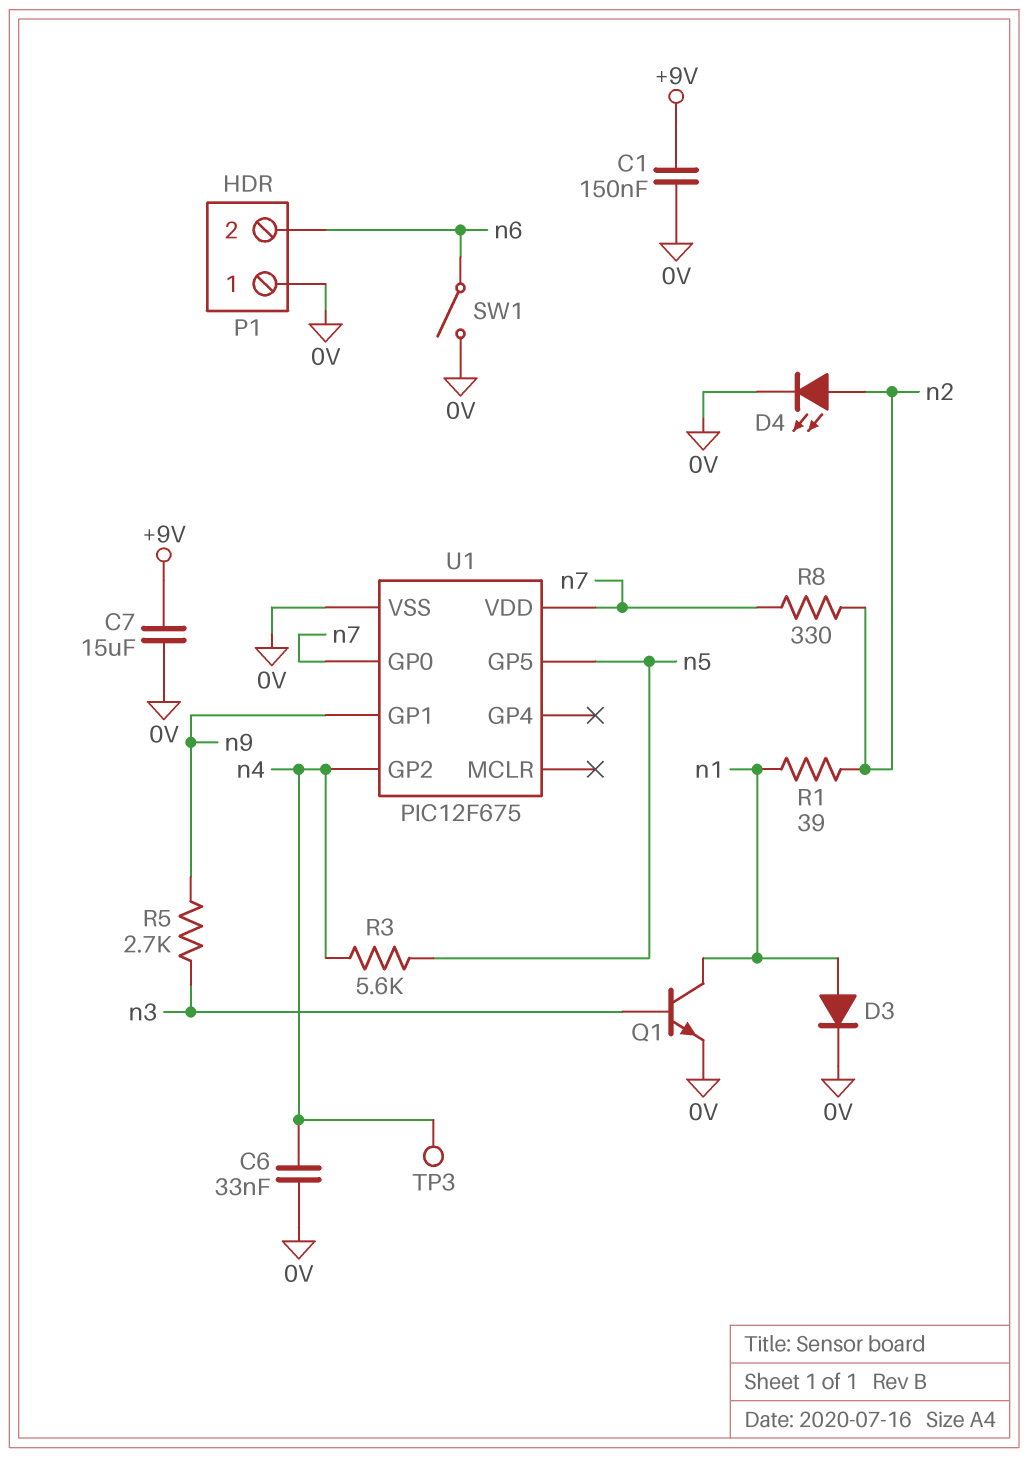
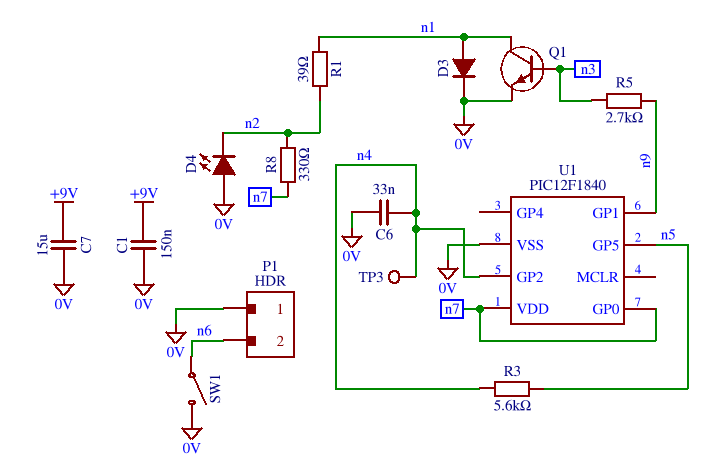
D4: LED (A n2, K 0V) -> LED (A 0V, K n2)
U1: PIC12F675 -> PIC12F1840

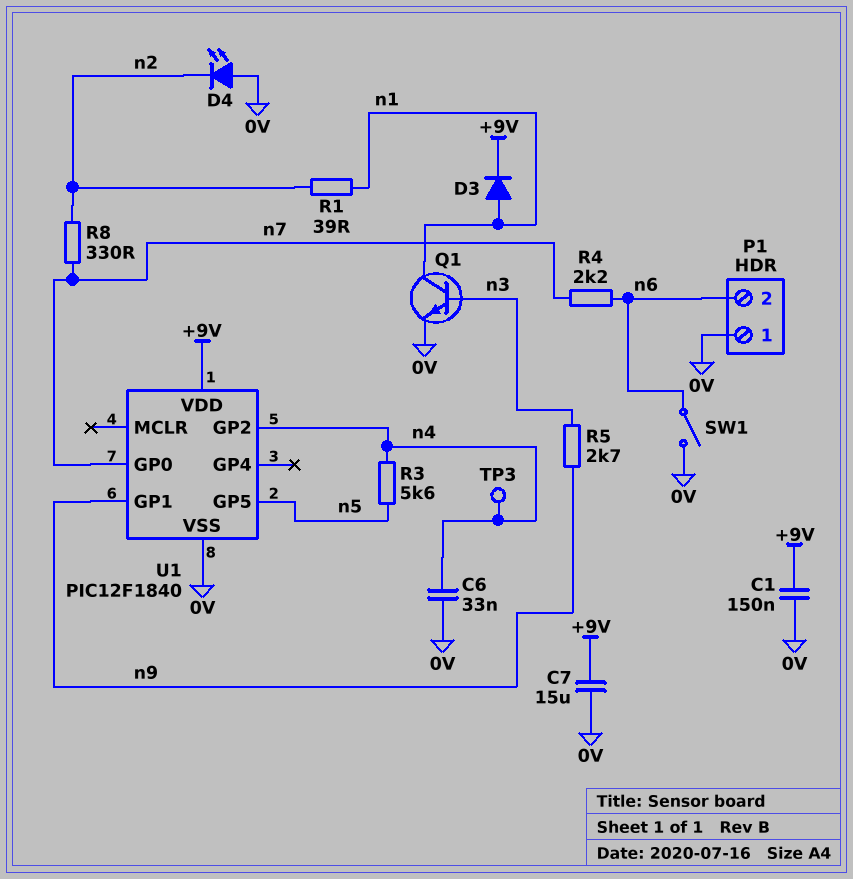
D3: diode (A n1, K 0V) -> diode (A n1, K +9V)
R4: none -> 2.2k (n6, n7)
U1 pin VDD: n7 -> +9V

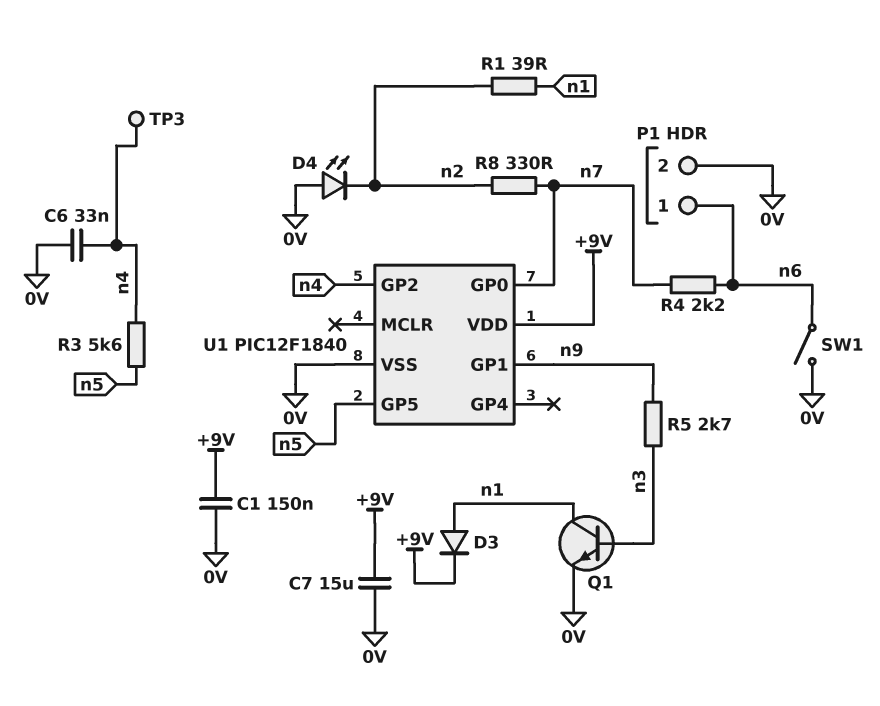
P1 pin 1: 0V -> n6
P1 pin 2: n6 -> 0V

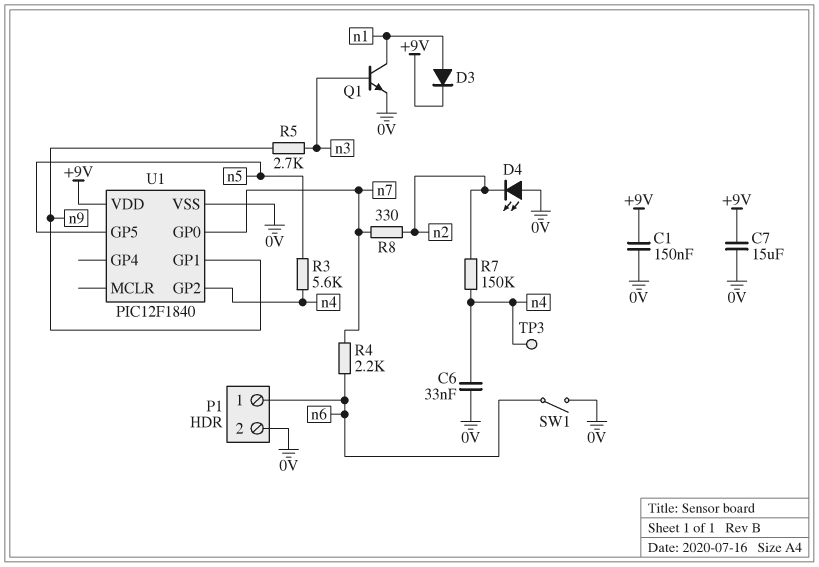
R1: 39 (n1, n2) -> none
R7: none -> 150k (n2, n4)

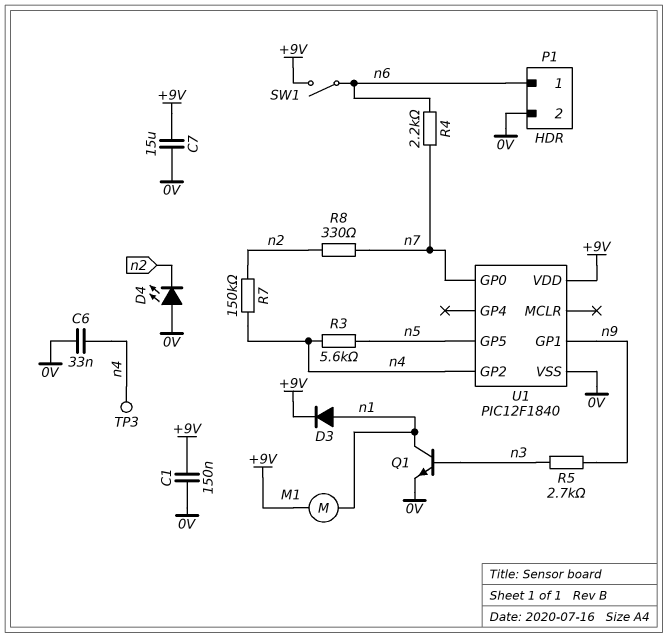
M1: none -> motor (+9V, n1)
SW1: switch (0V, n6) -> switch (+9V, n6)

